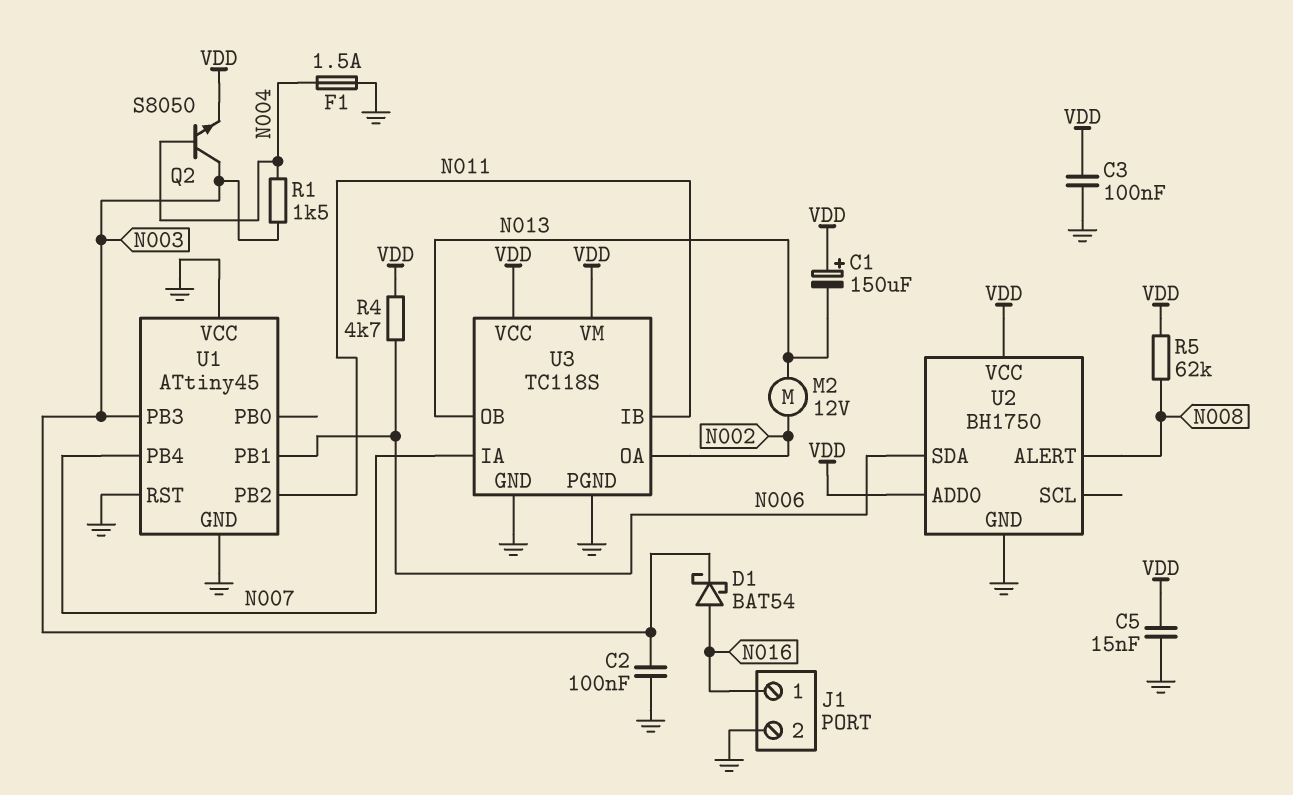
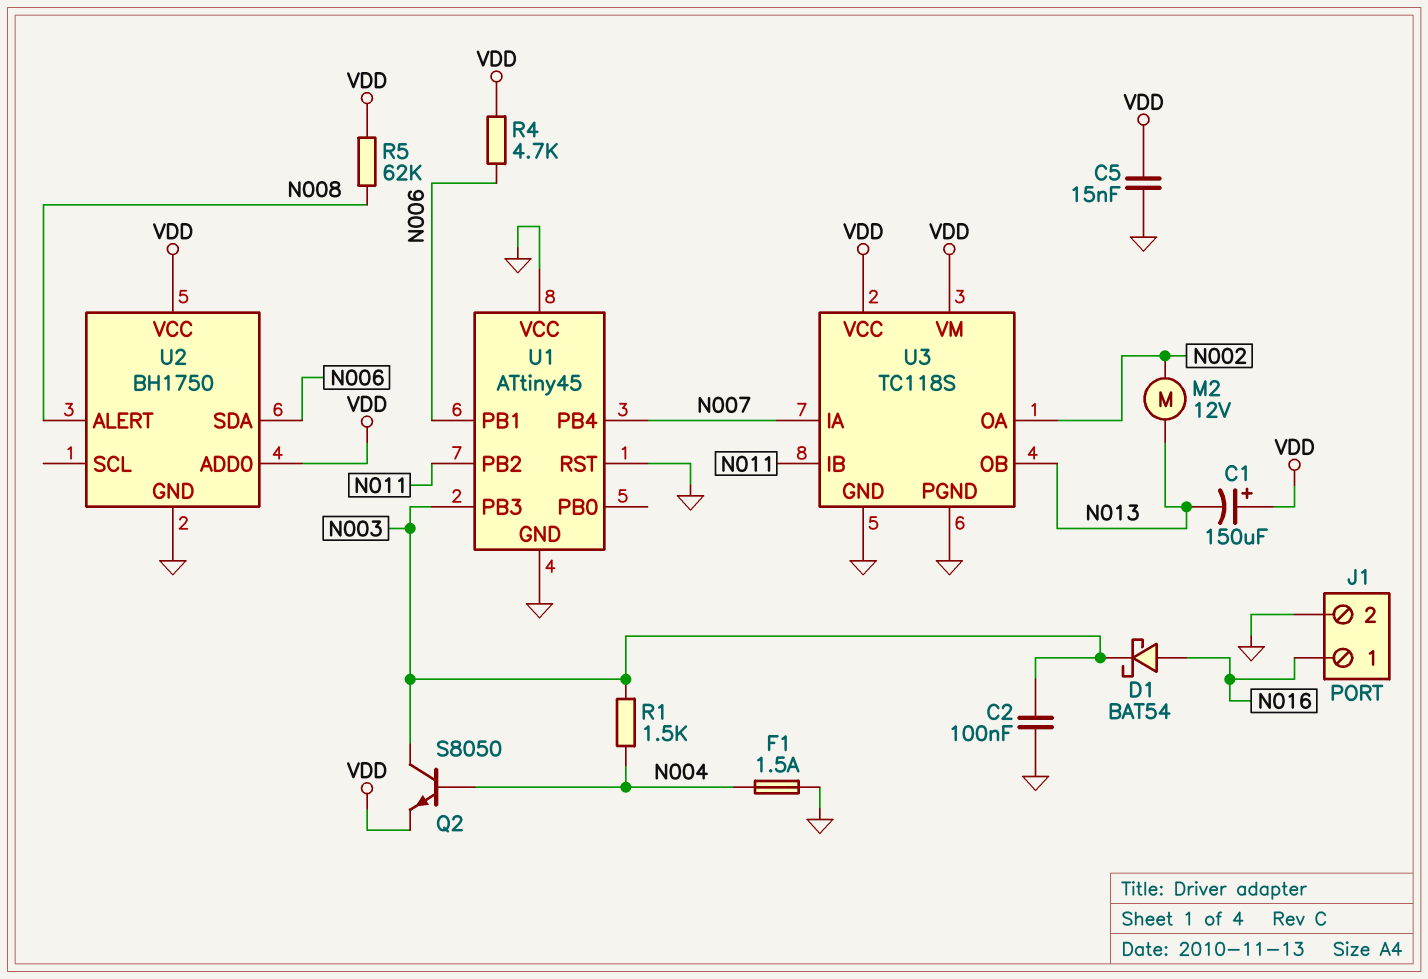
C3: 100nF (GND, VDD) -> none

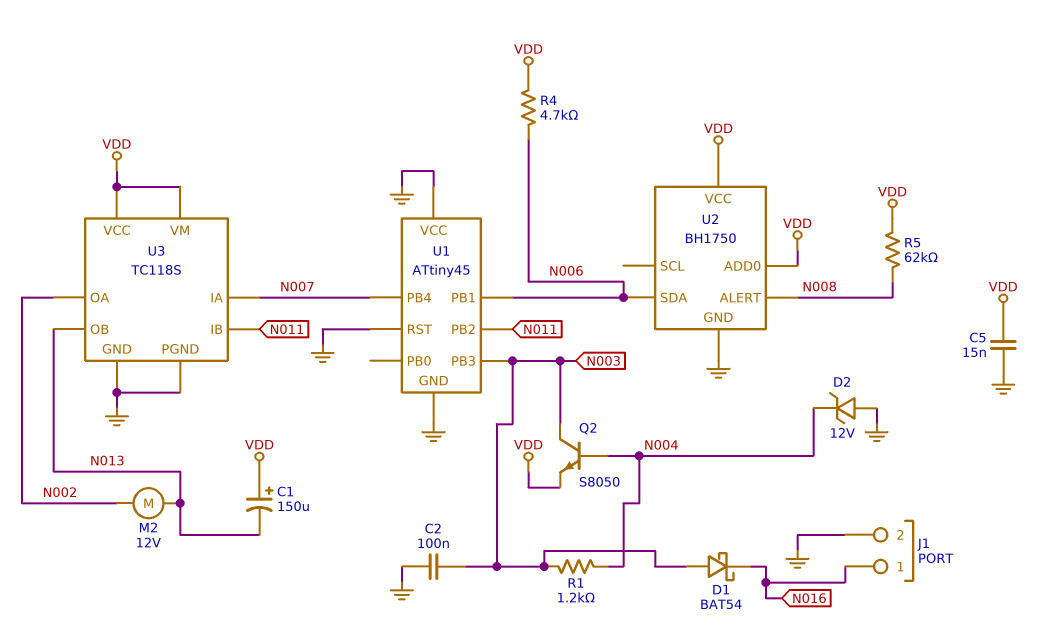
D1: schottky BAT54 (A N016, K N003) -> schottky BAT54 (A N003, K N016)
D2: none -> zener 12V (A GND, K N004)
F1: 1.5A (GND, N004) -> none
R1: 1.5k (N003, N004) -> 1.2k (N003, N004)

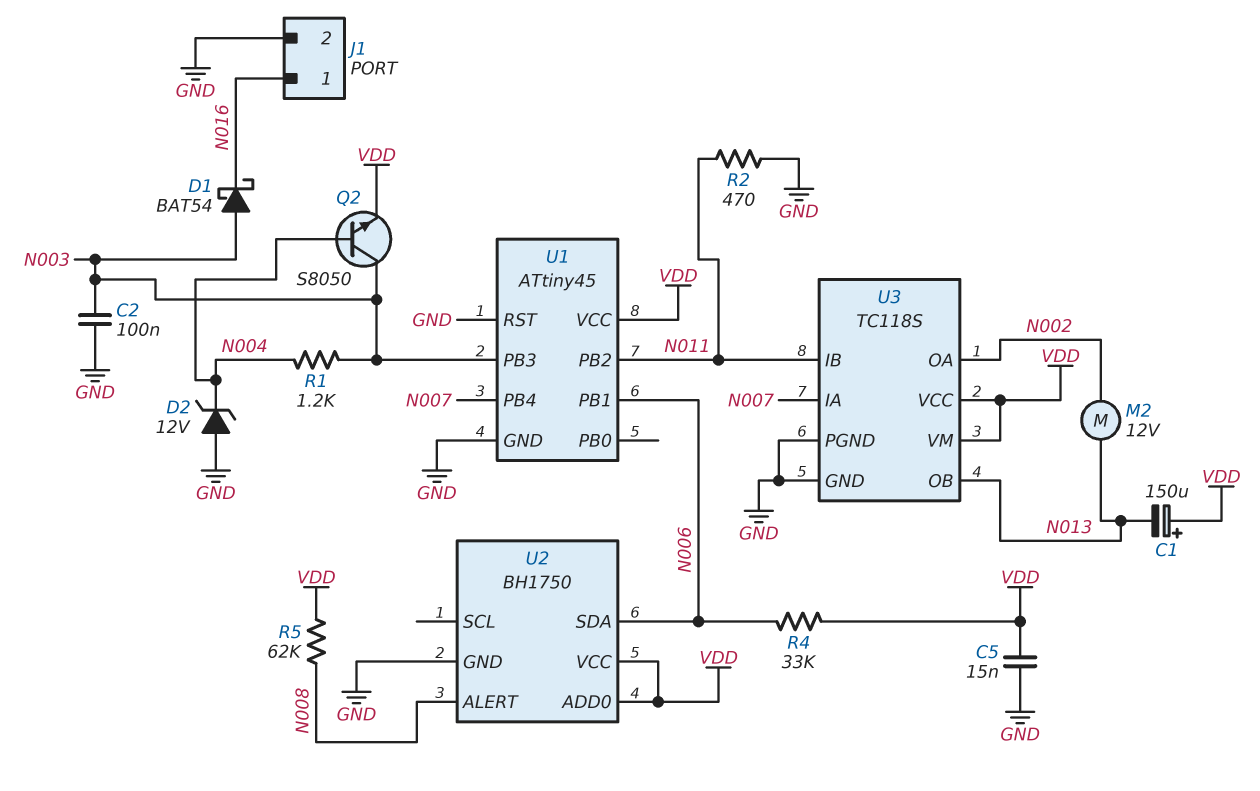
R2: none -> 470 (GND, N011)
R4: 4.7k (N006, VDD) -> 33k (N006, VDD)
U1 pin VCC: GND -> VDD

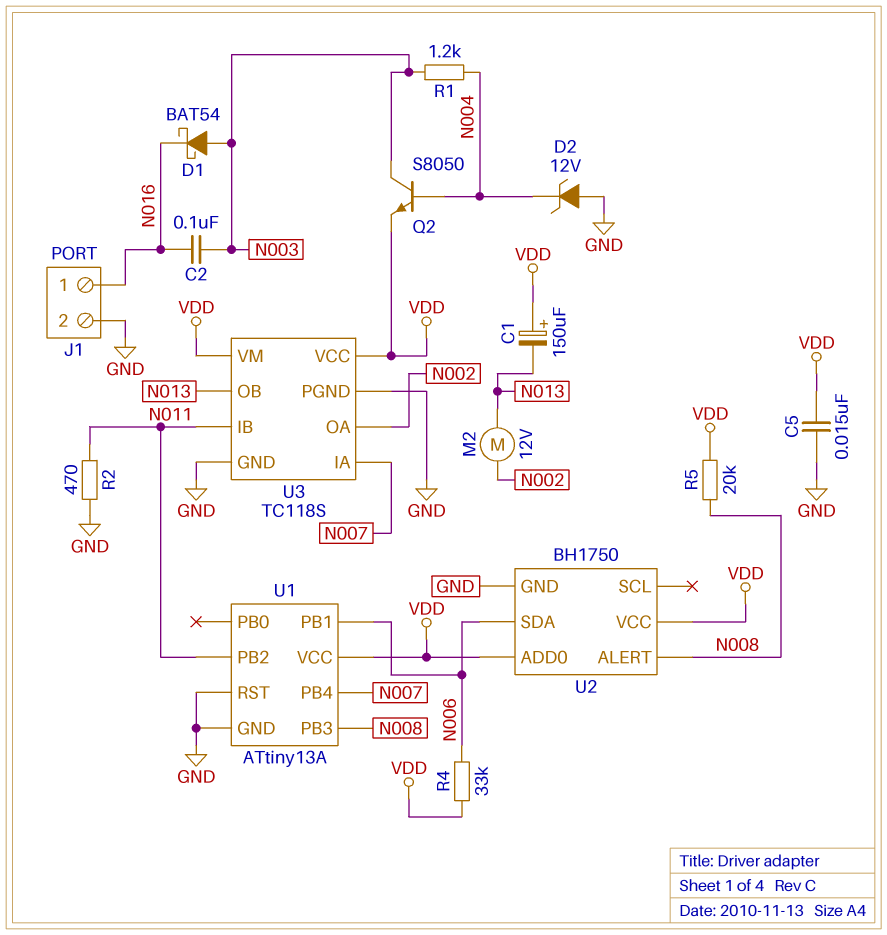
C2: 100nF (GND, N003) -> 100nF (N003, N016)
R5: 62k (N008, VDD) -> 20k (N008, VDD)
U1: ATtiny45 -> ATtiny13A
U1 pin PB3: N003 -> N008

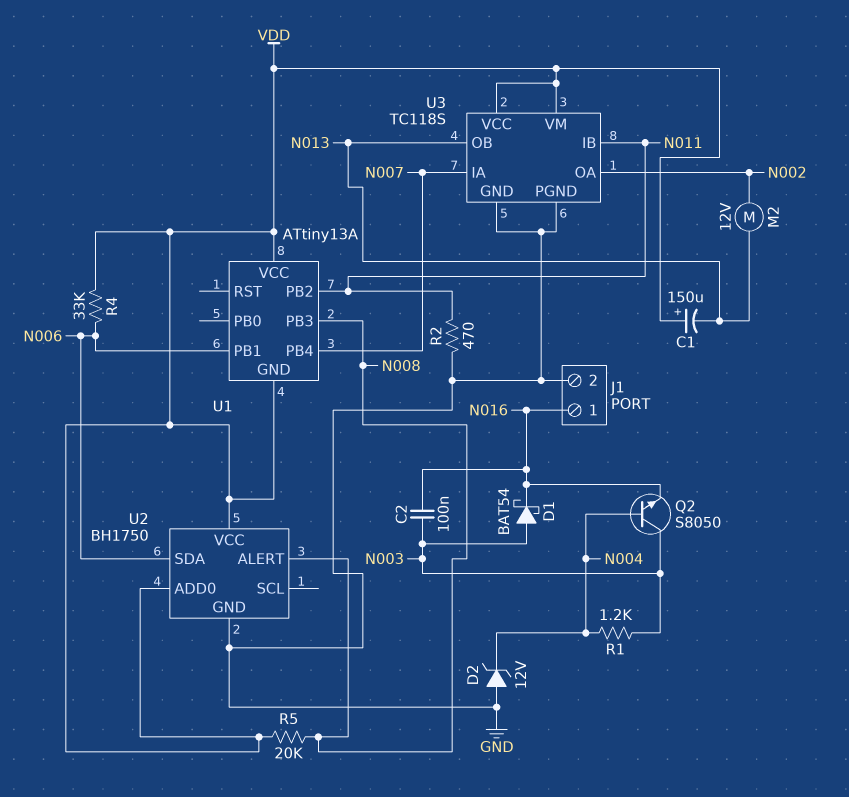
C5: 15nF (GND, VDD) -> none
Q2: NPN S8050 (B N004, C N003, E VDD) -> NPN S8050 (B N004, C N003, E N016)
U1 pin GND: GND -> VDD
U1 pin RST: GND -> none

